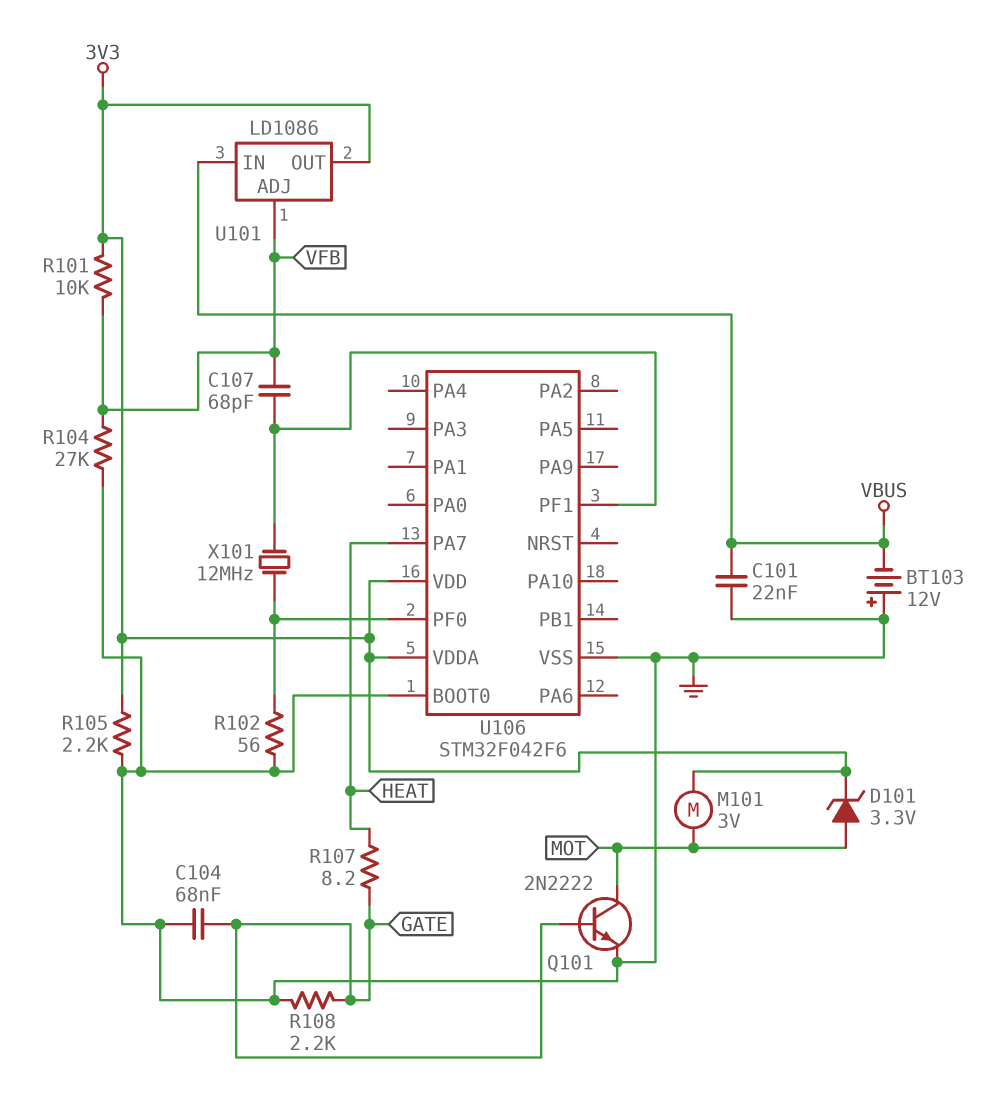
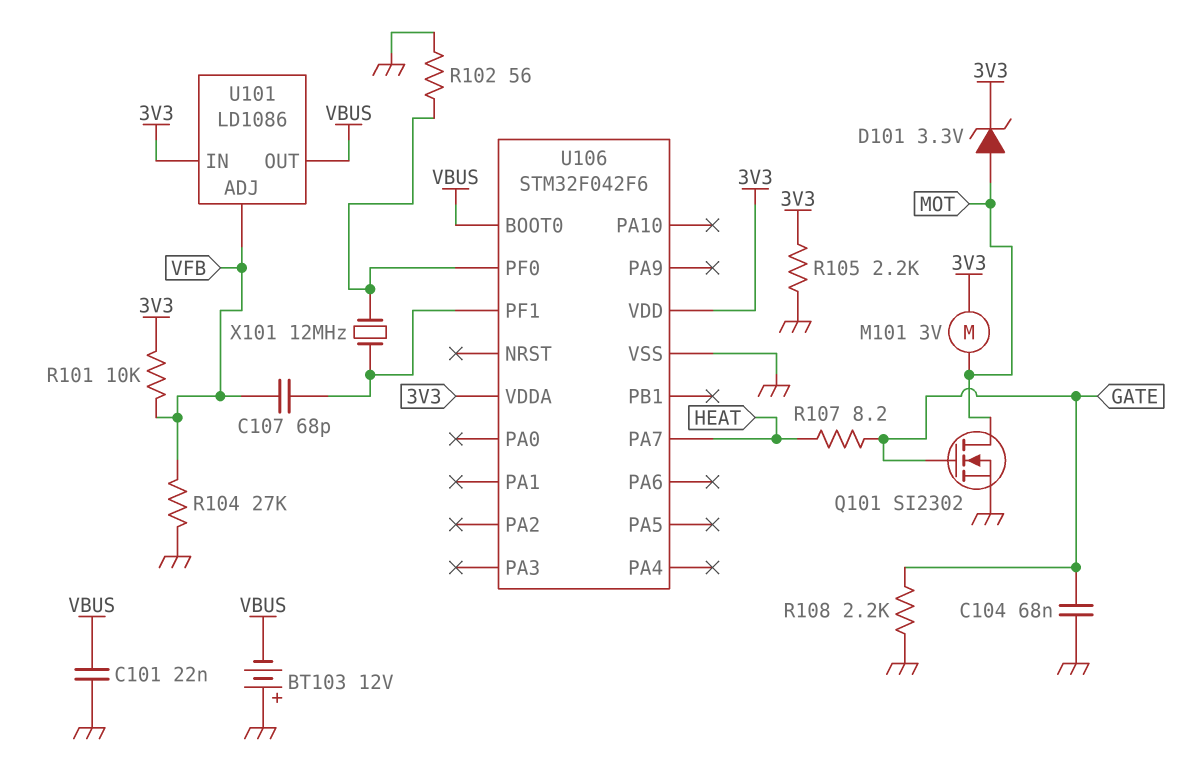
Q101: NPN 2N2222 (B GATE, C MOT, E GND) -> NMOS SI2302 (G GATE, D MOT, S GND)
U101 pin IN: VBUS -> 3V3
U101 pin OUT: 3V3 -> VBUS
U106 pin BOOT0: GND -> VBUS

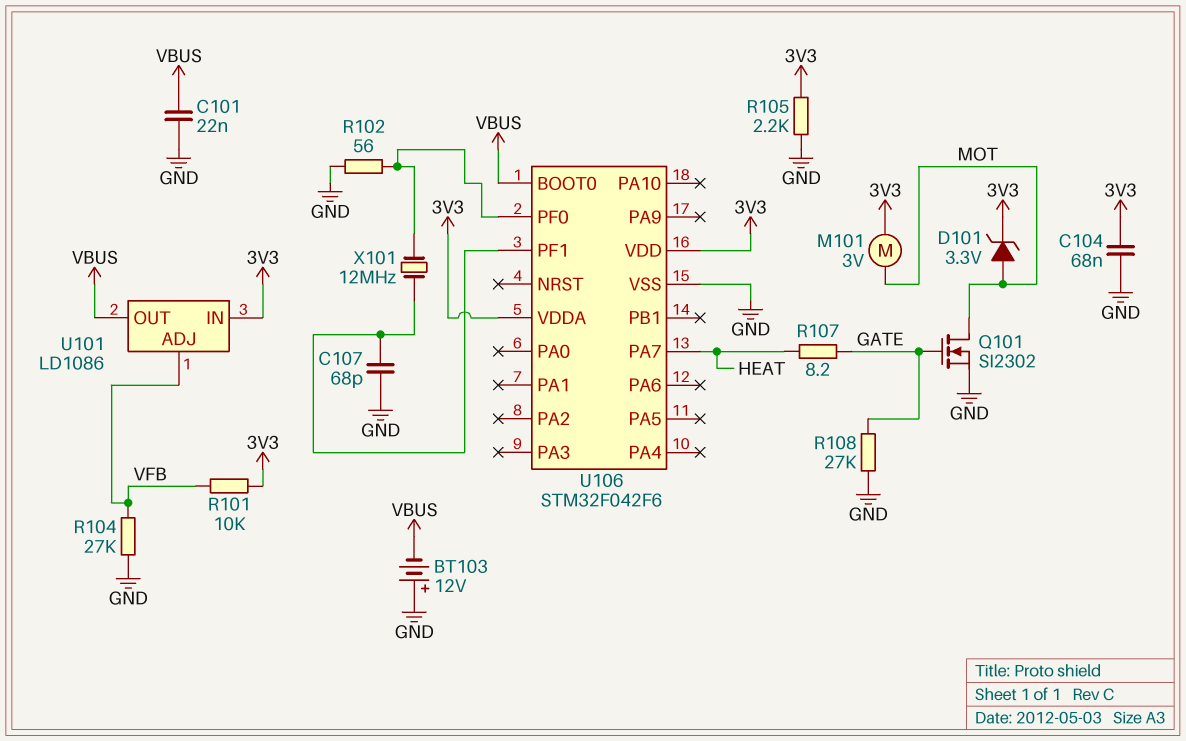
C104: 68nF (GATE, GND) -> 68nF (3V3, GND)
C107: 68pF (U106/PF1, VFB) -> 68pF (GND, U106/PF1)
R108: 2.2k (GATE, GND) -> 27k (GATE, GND)

